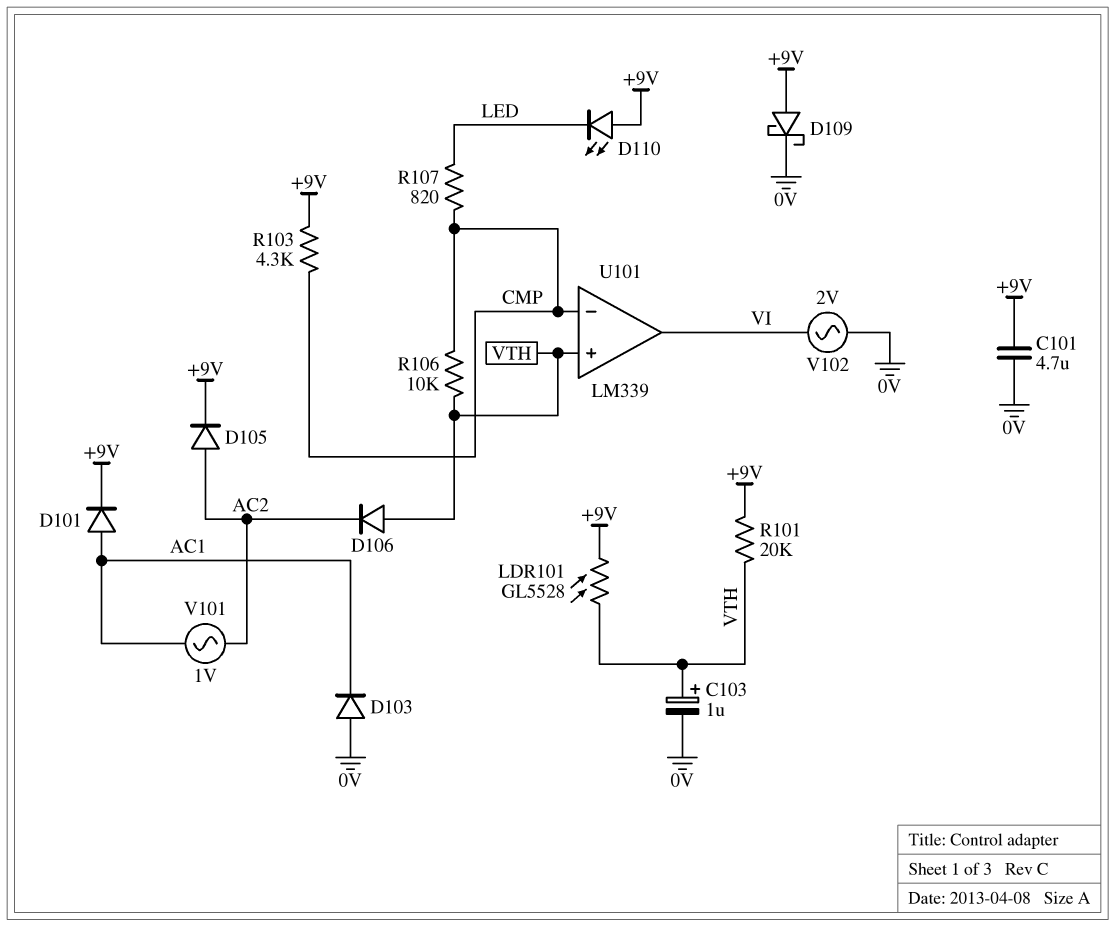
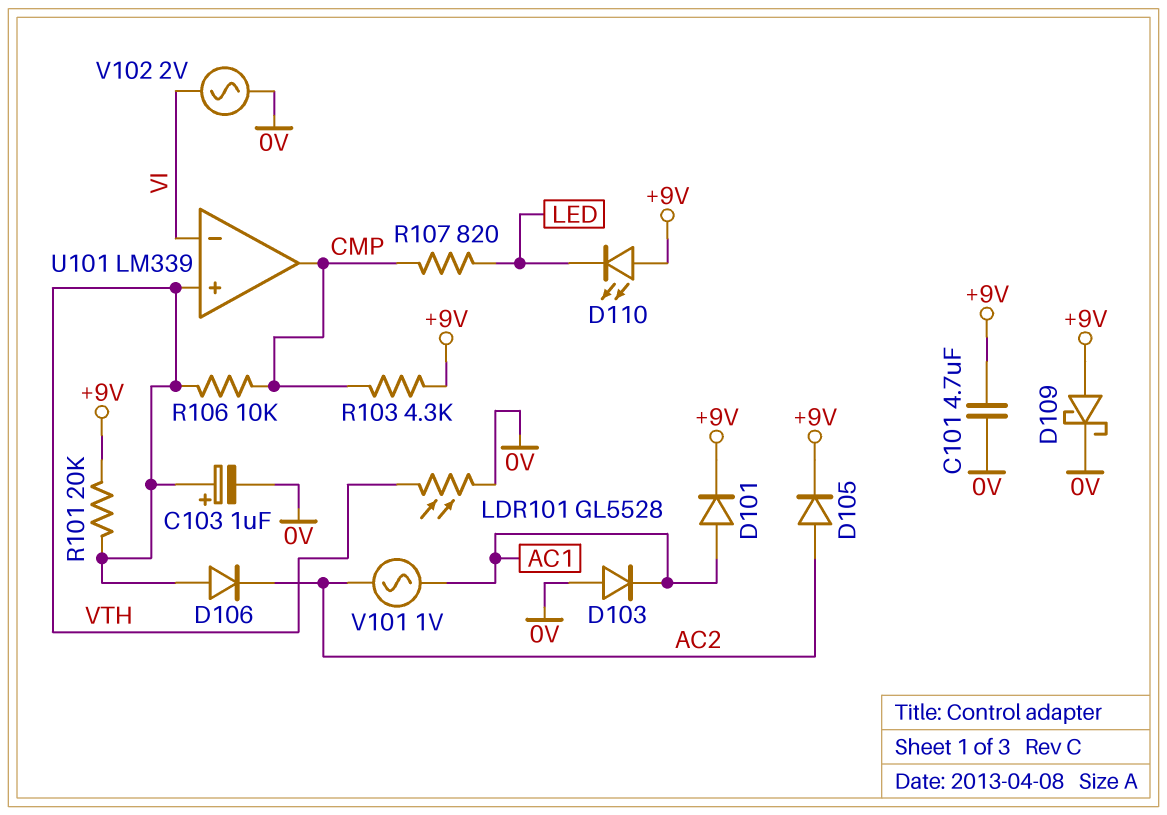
LDR101: GL5528 (+9V, VTH) -> GL5528 (0V, VTH)
U101 pin in-: CMP -> VI
U101 pin out: VI -> CMP

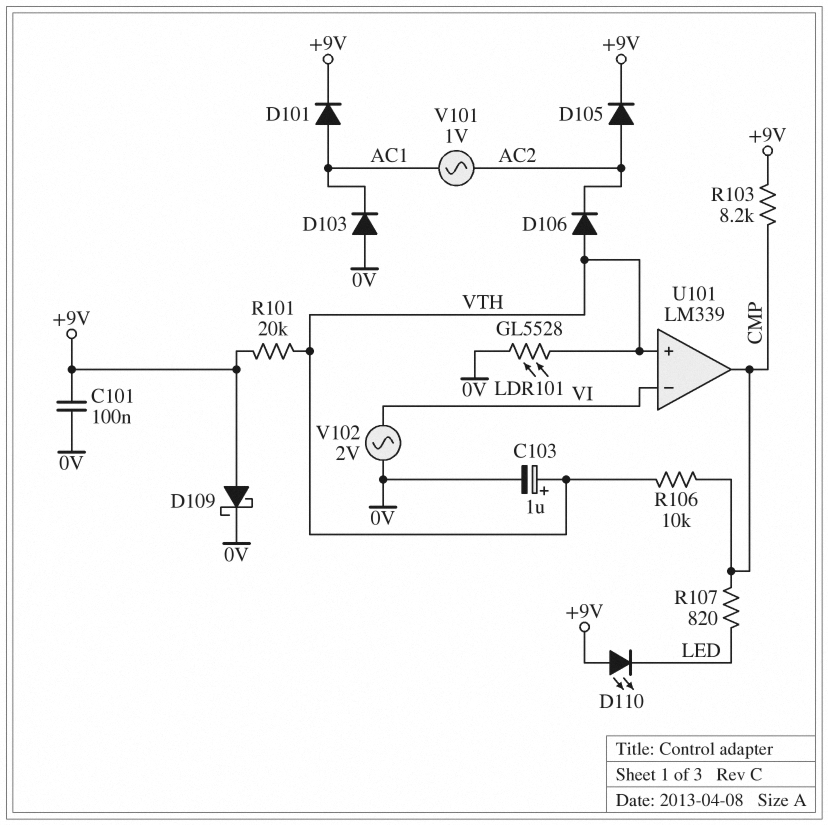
C101: 4.7uF (+9V, 0V) -> 100nF (+9V, 0V)
R103: 4.3k (+9V, CMP) -> 8.2k (+9V, CMP)

